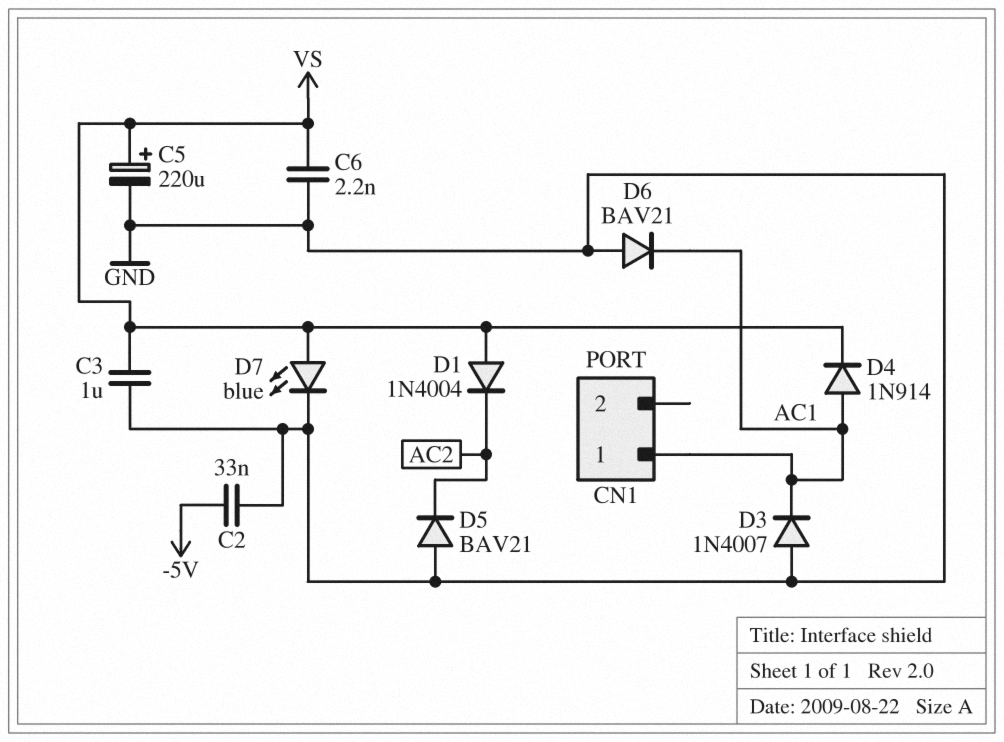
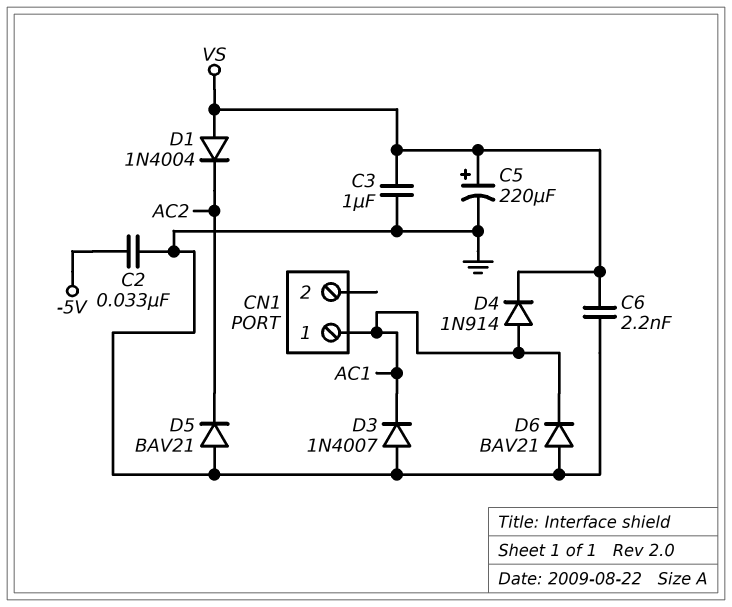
D7: LED blue (A VS, K GND) -> none

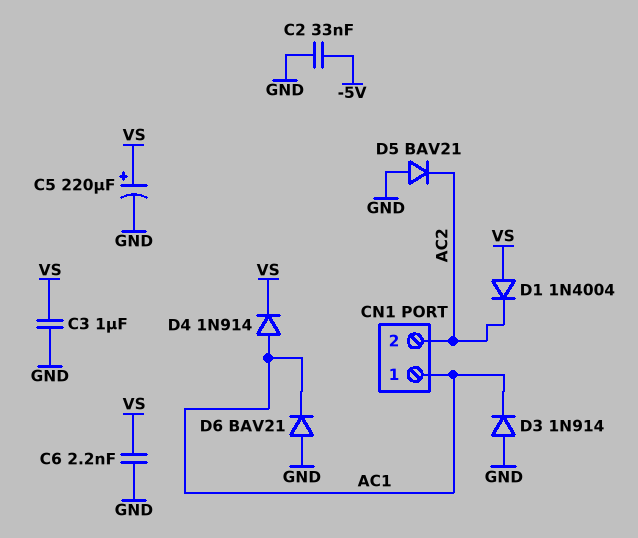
CN1 pin 2: none -> AC2
D3: diode 1N4007 (A GND, K AC1) -> diode 1N914 (A GND, K AC1)

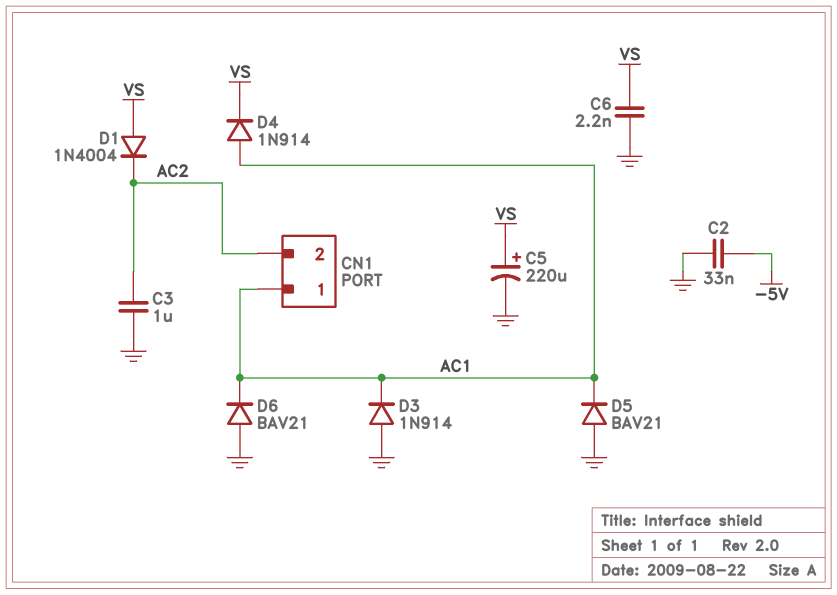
C3: 1uF (GND, VS) -> 1uF (AC2, GND)
D5: diode BAV21 (A GND, K AC2) -> diode BAV21 (A GND, K AC1)

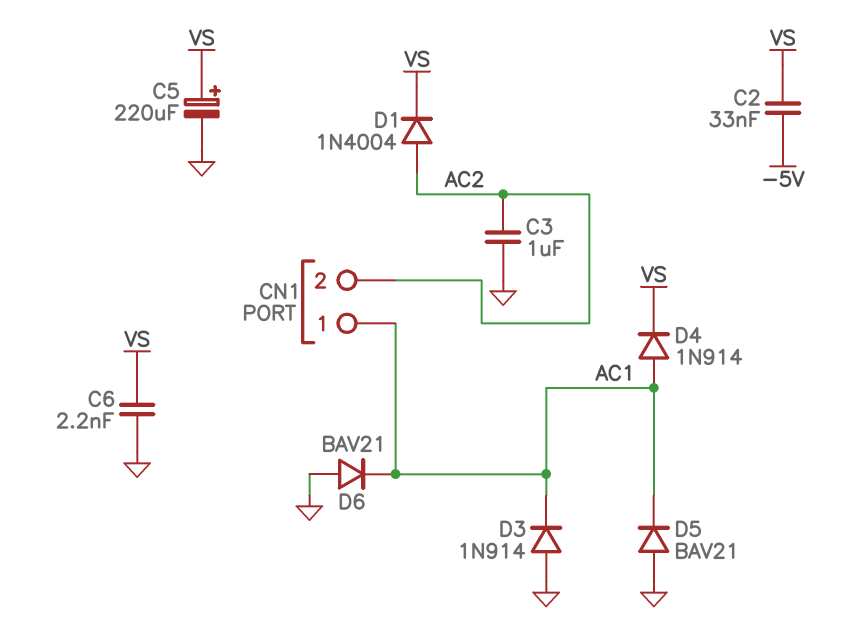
C2: 33nF (-5V, GND) -> 33nF (-5V, VS)
D1: diode 1N4004 (A VS, K AC2) -> diode 1N4004 (A AC2, K VS)

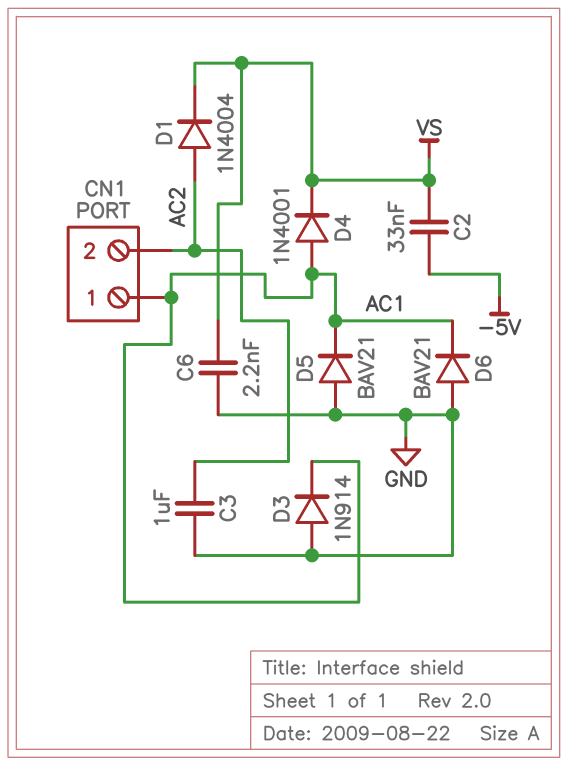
C5: 220uF (plus VS, minus GND) -> none
D4: diode 1N914 (A AC1, K VS) -> diode 1N4001 (A AC1, K VS)

